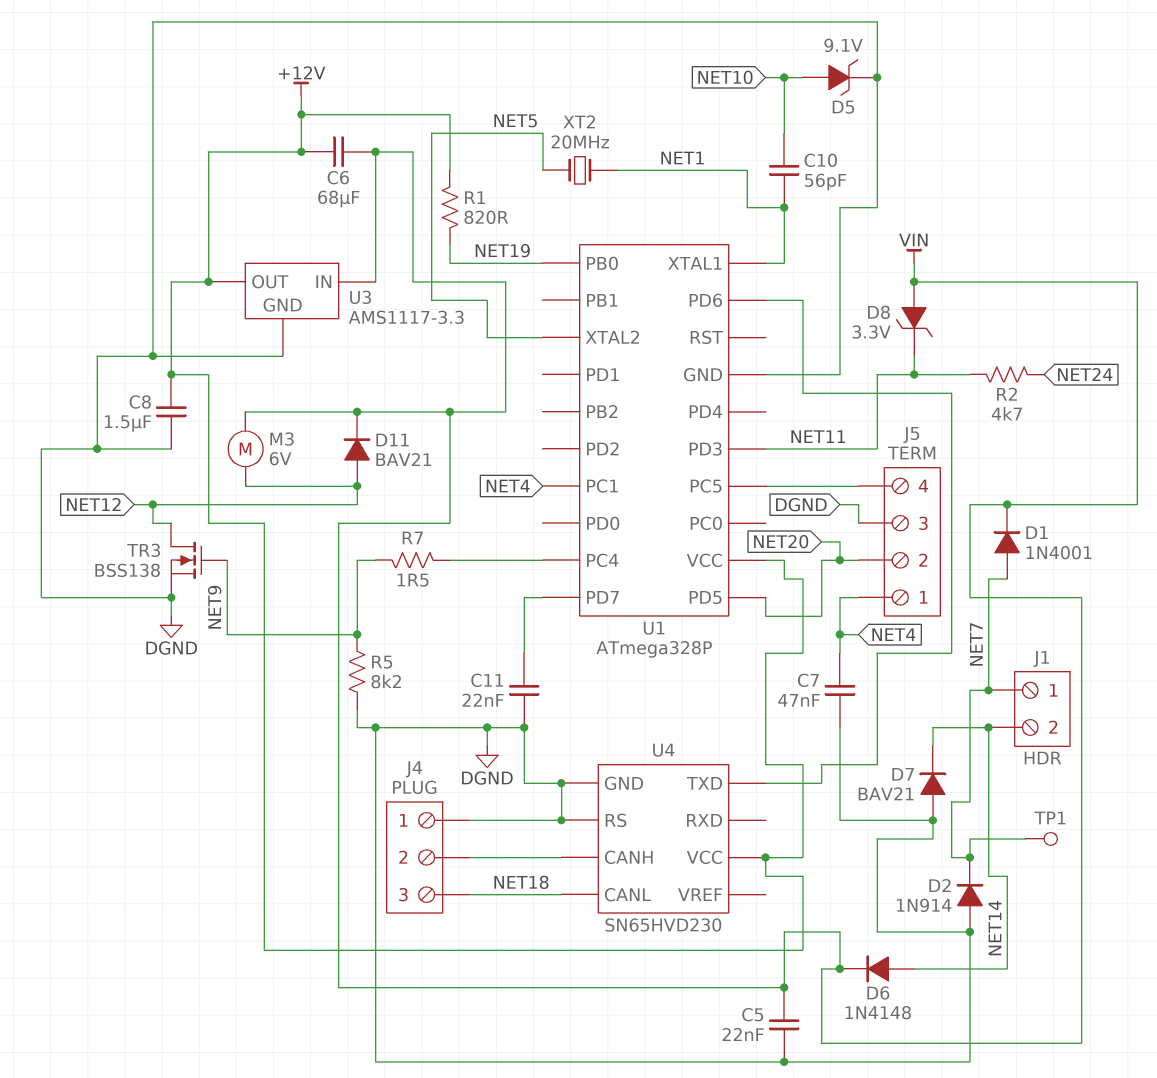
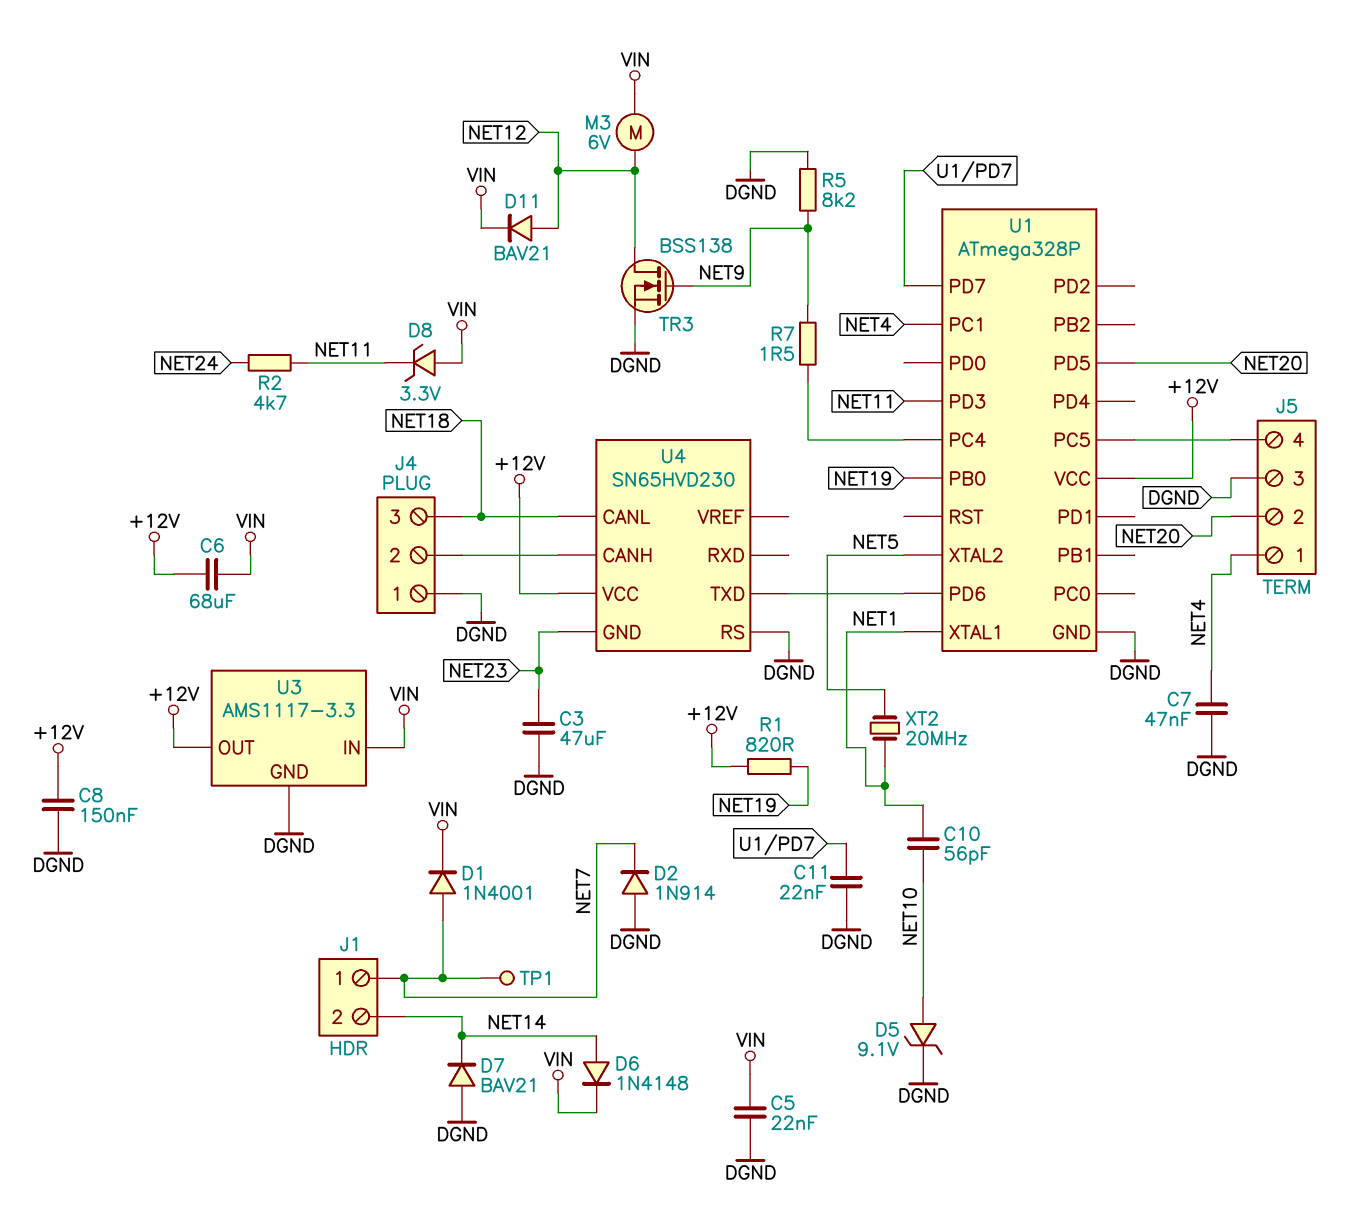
C3: none -> 47uF (DGND, NET23)
C8: 1.5uF (+12V, DGND) -> 150nF (+12V, DGND)
U4 pin GND: DGND -> NET23

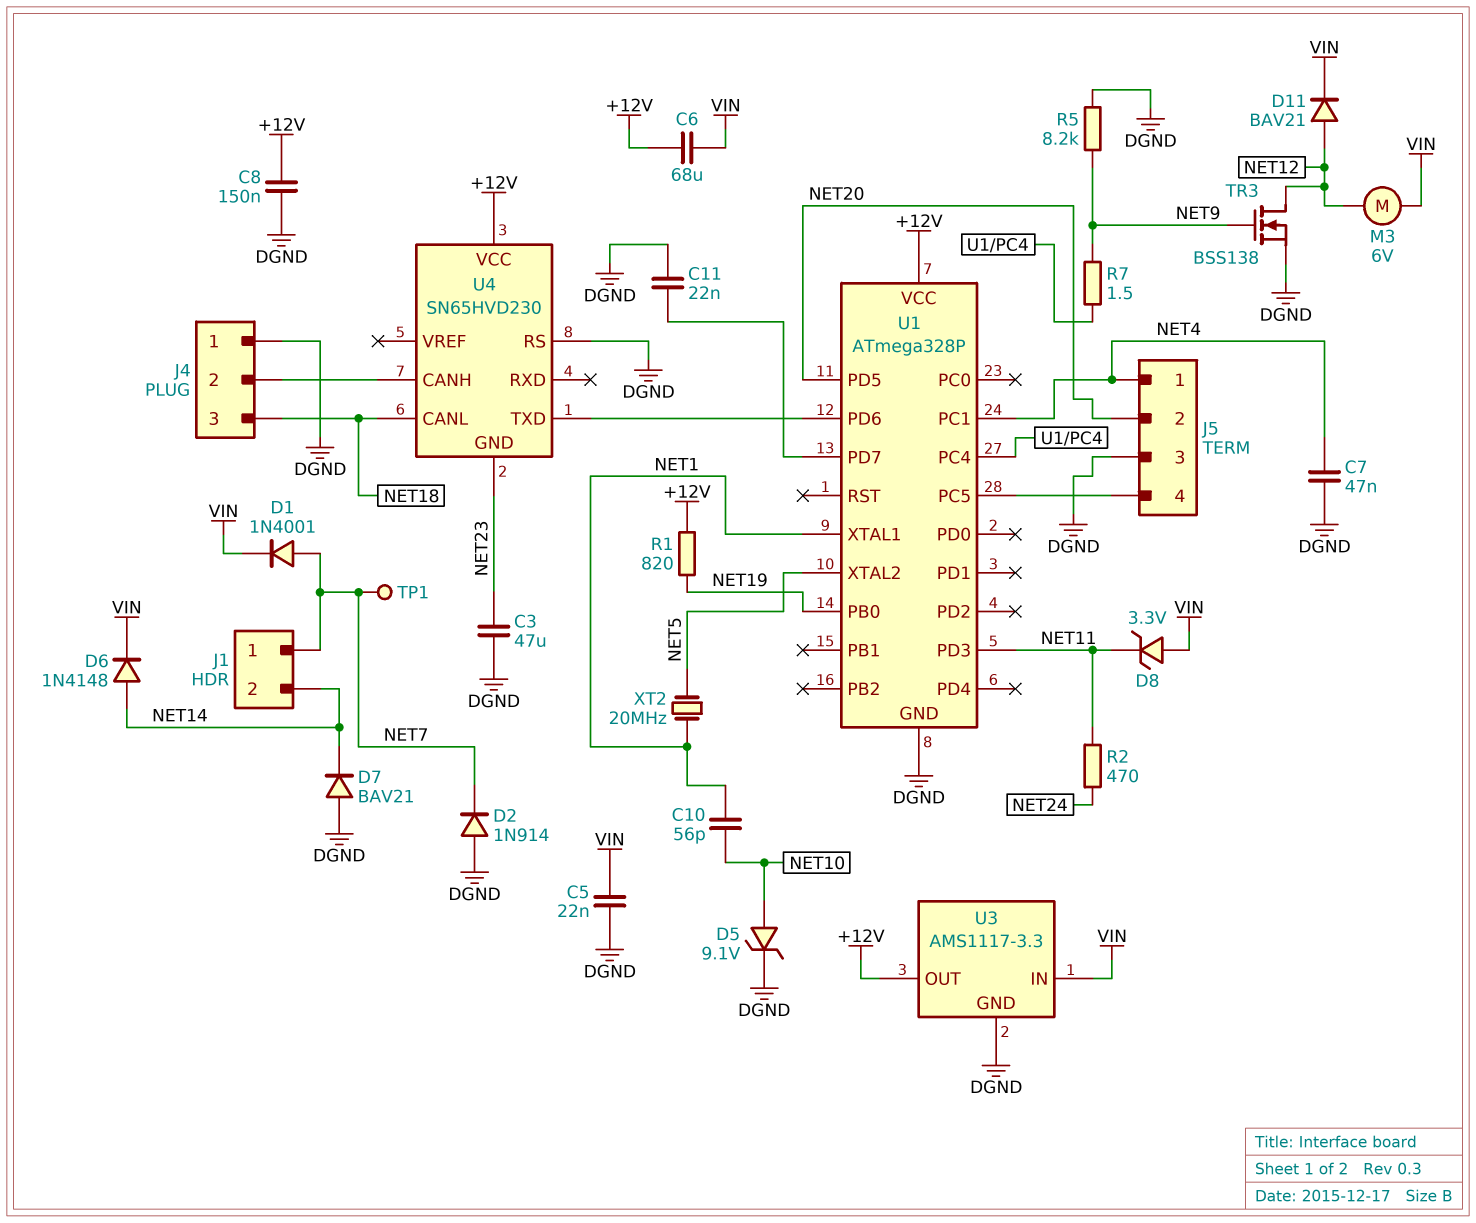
R2: 4.7k (NET11, NET24) -> 470 (NET11, NET24)

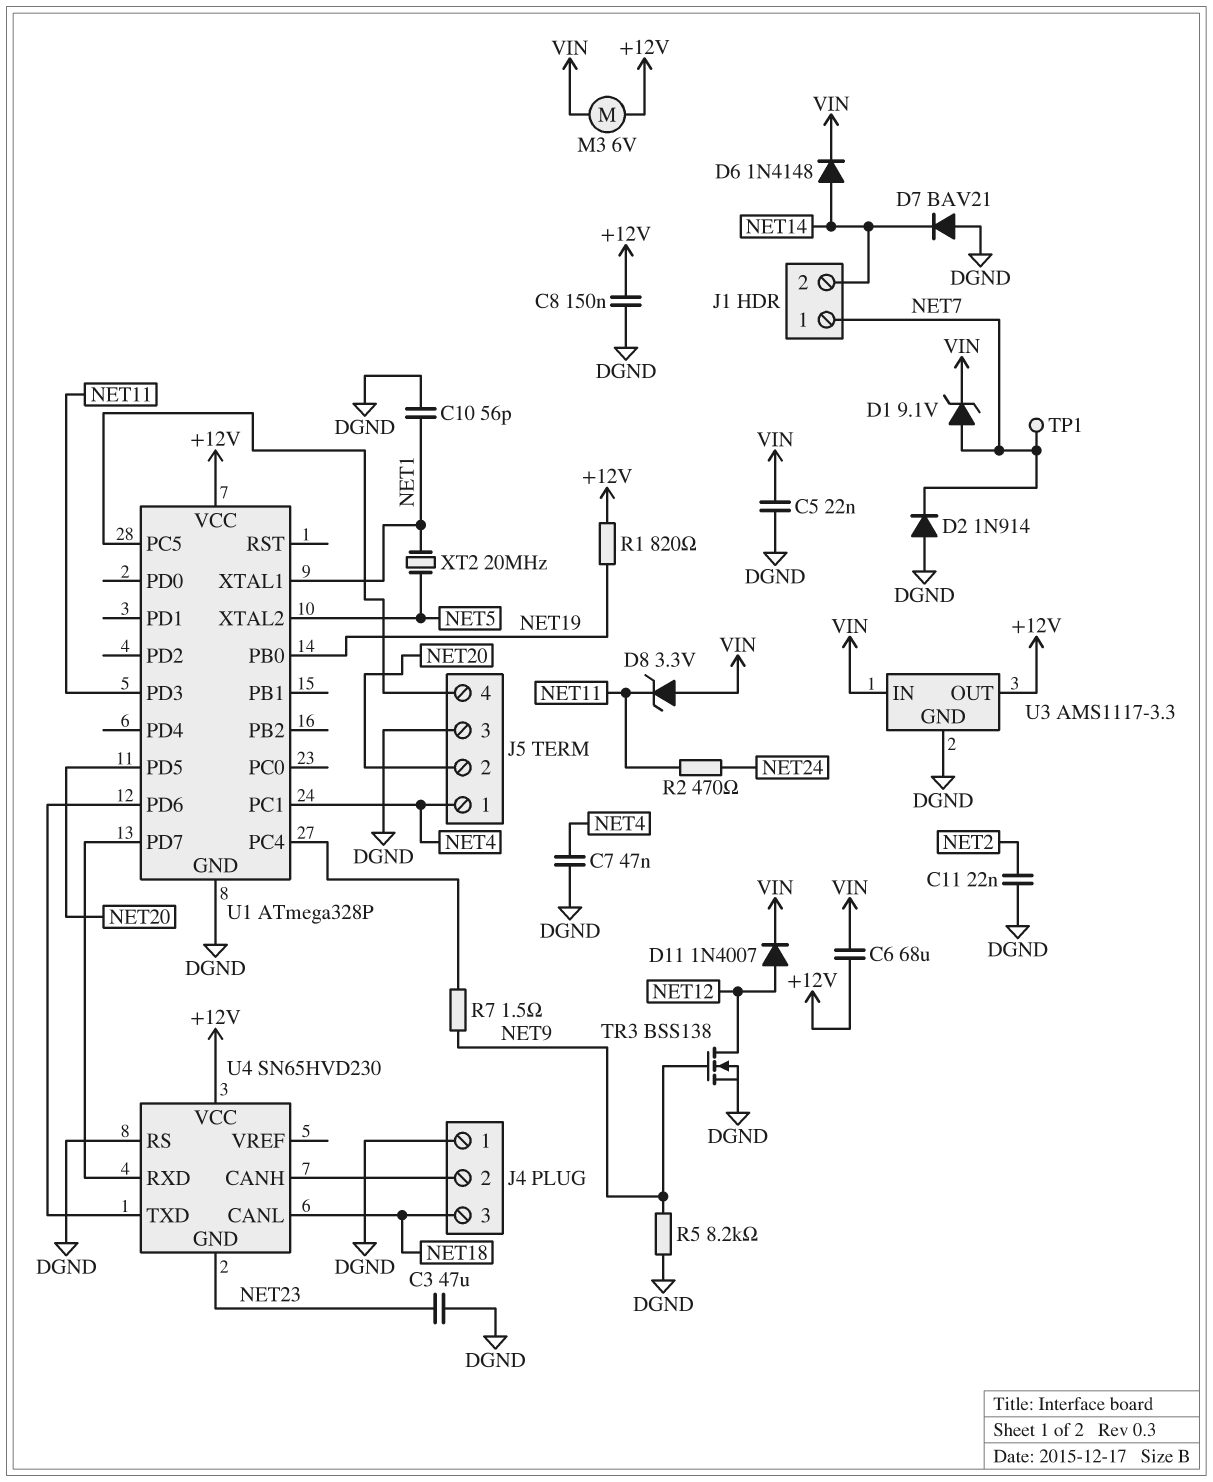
C10: 56pF (NET1, NET10) -> 56pF (DGND, NET1)
C11: 22nF (DGND, U1/PD7) -> 22nF (DGND, NET2)
D1: diode 1N4001 (A NET7, K VIN) -> zener 9.1V (A NET7, K VIN)
D5: zener 9.1V (A NET10, K DGND) -> none
D11: diode BAV21 (A NET12, K VIN) -> diode 1N4007 (A NET12, K VIN)
M3: motor 6V (NET12, VIN) -> motor 6V (+12V, VIN)
U4 pin RXD: none -> U1/PD7

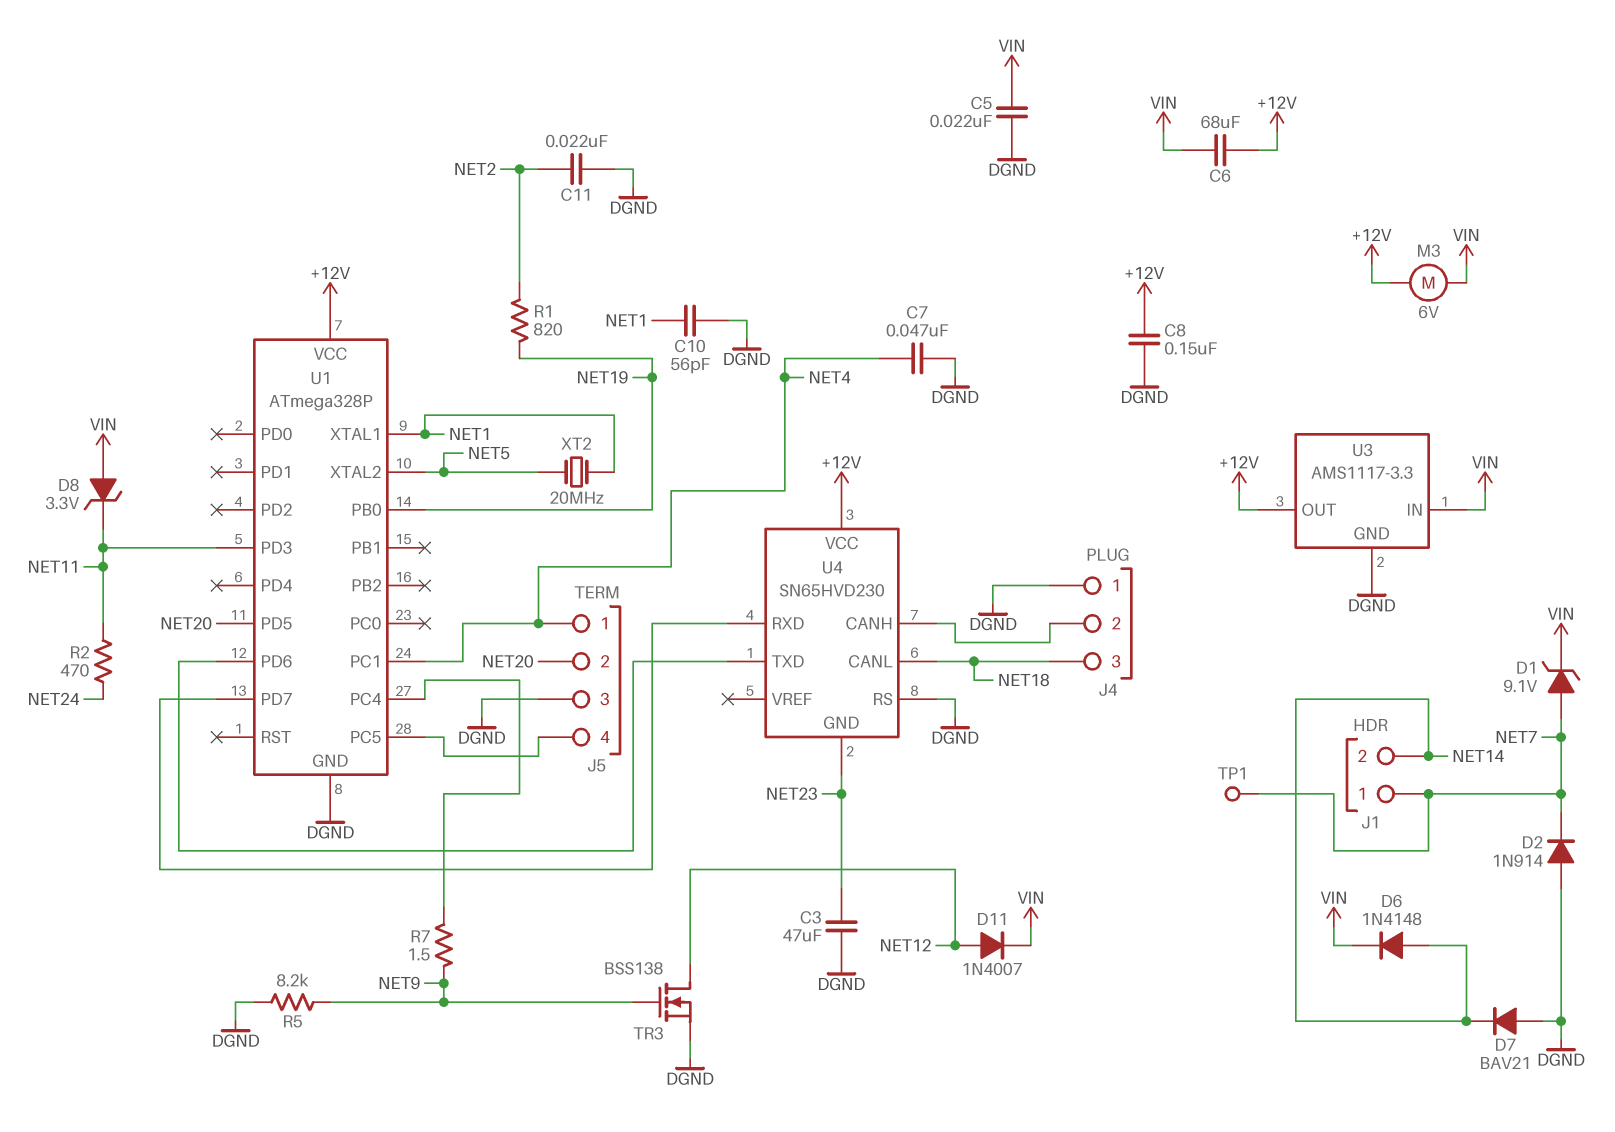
R1: 820 (+12V, NET19) -> 820 (NET2, NET19)

